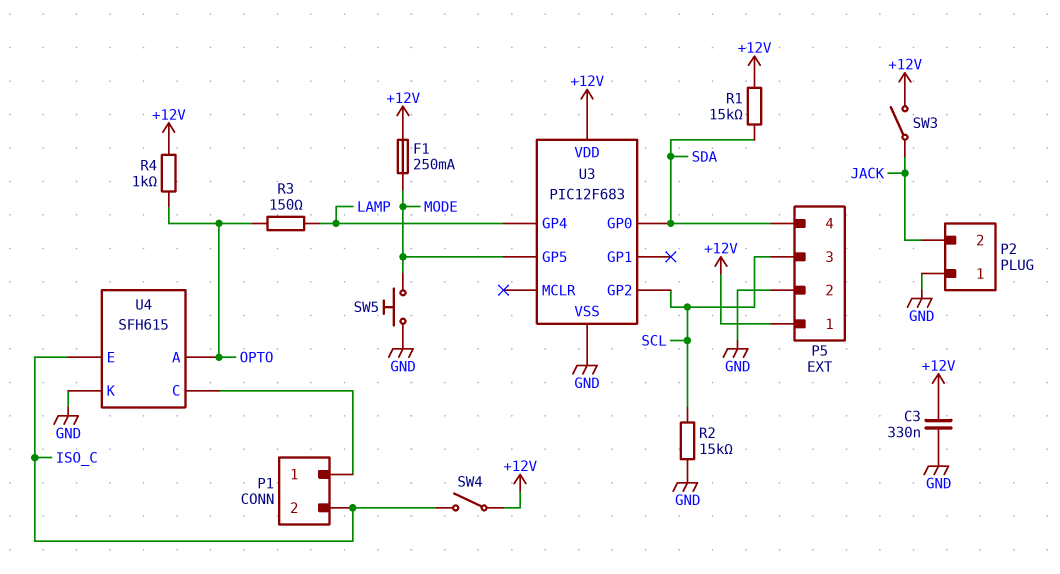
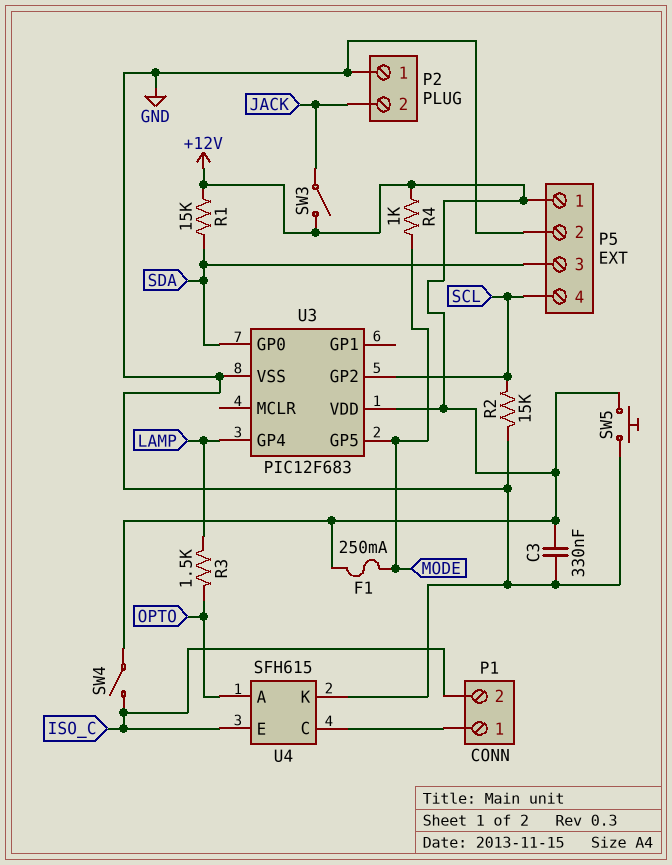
P5 pin 3: SCL -> SDA
P5 pin 4: SDA -> SCL
R3: 150 (LAMP, OPTO) -> 1.5k (LAMP, OPTO)
R4: 1k (+12V, OPTO) -> 1k (+12V, MODE)
SW5: button (GND, MODE) -> button (+12V, GND)

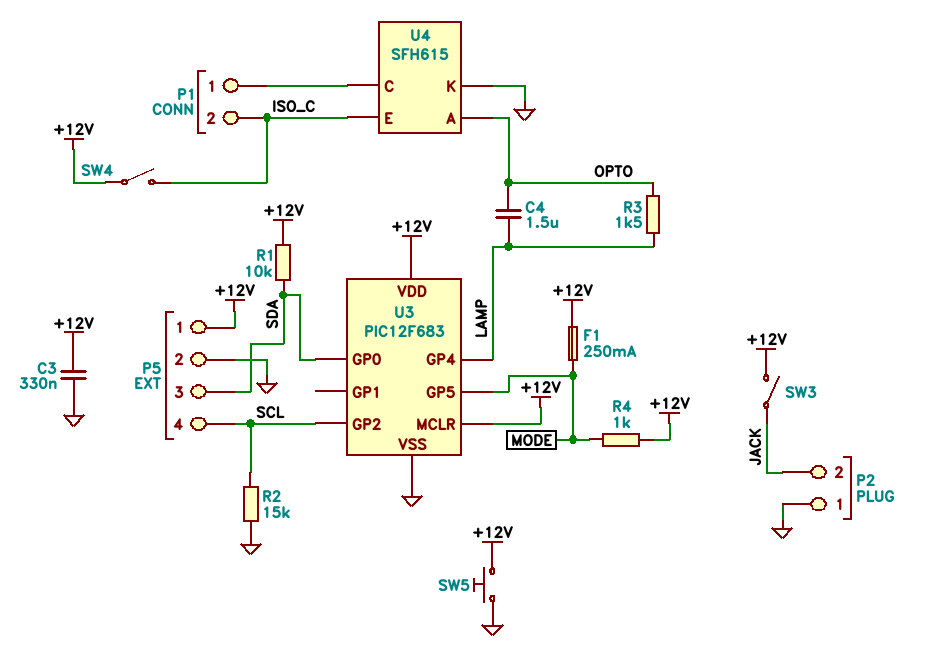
C4: none -> 1.5uF (LAMP, OPTO)
R1: 15k (+12V, SDA) -> 10k (+12V, SDA)
U3 pin MCLR: none -> +12V

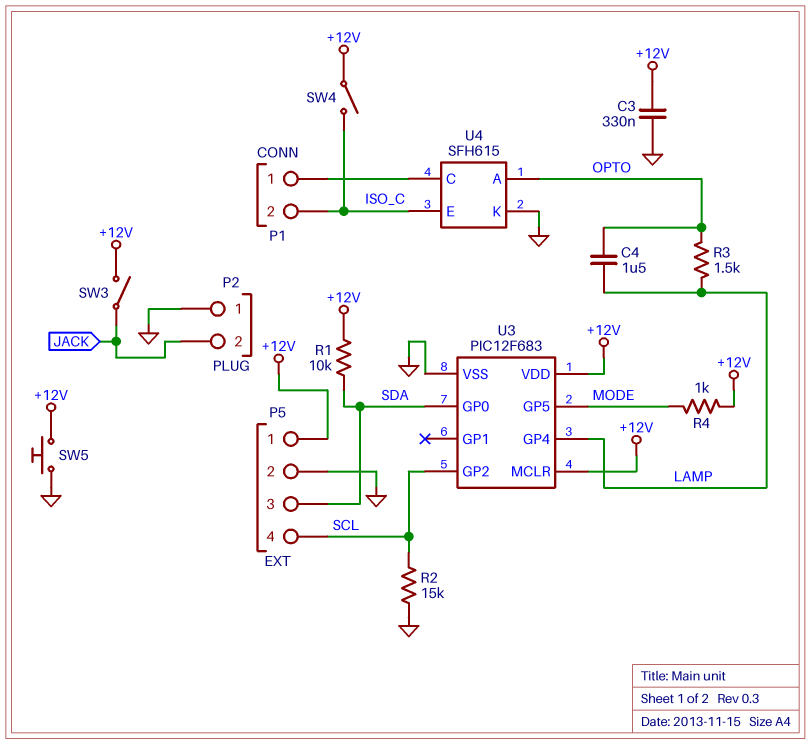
F1: 250mA (+12V, MODE) -> none

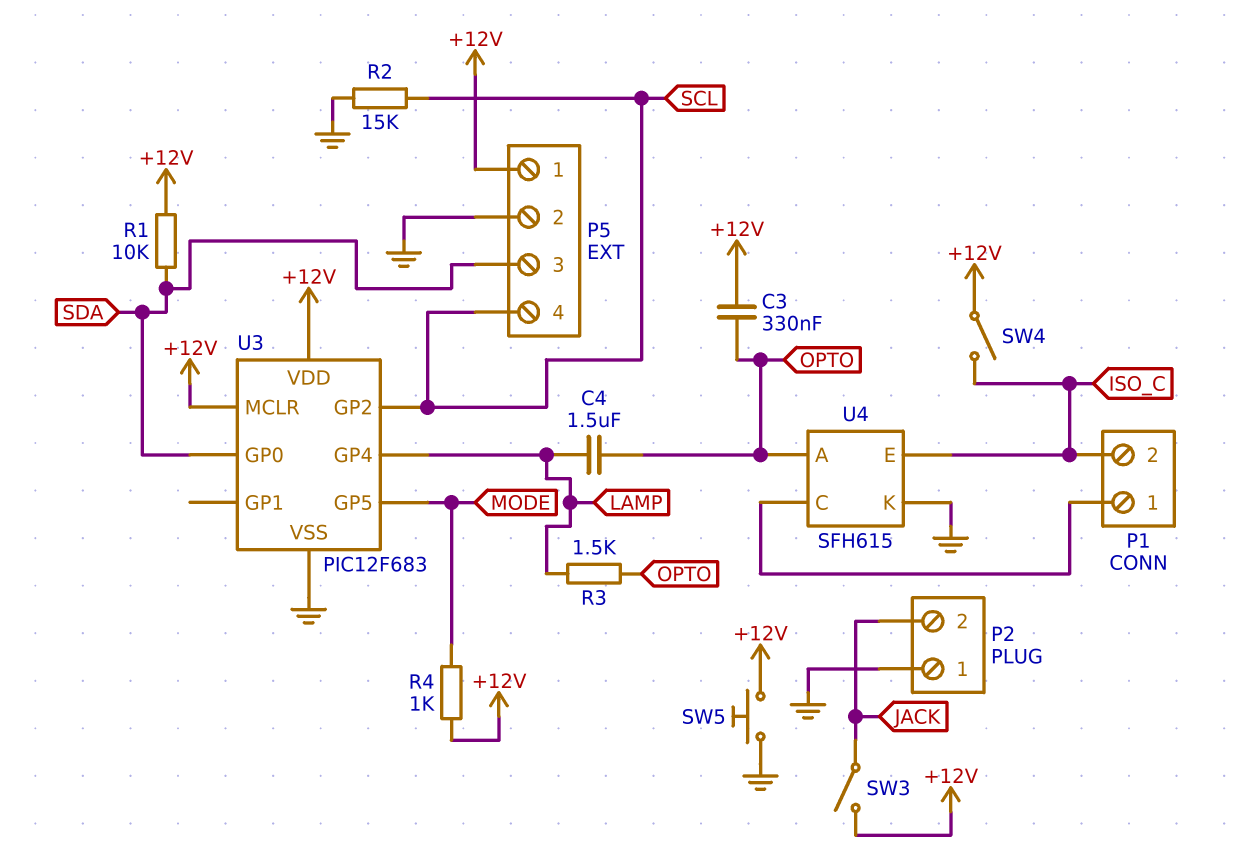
C3: 330nF (+12V, GND) -> 330nF (+12V, OPTO)

